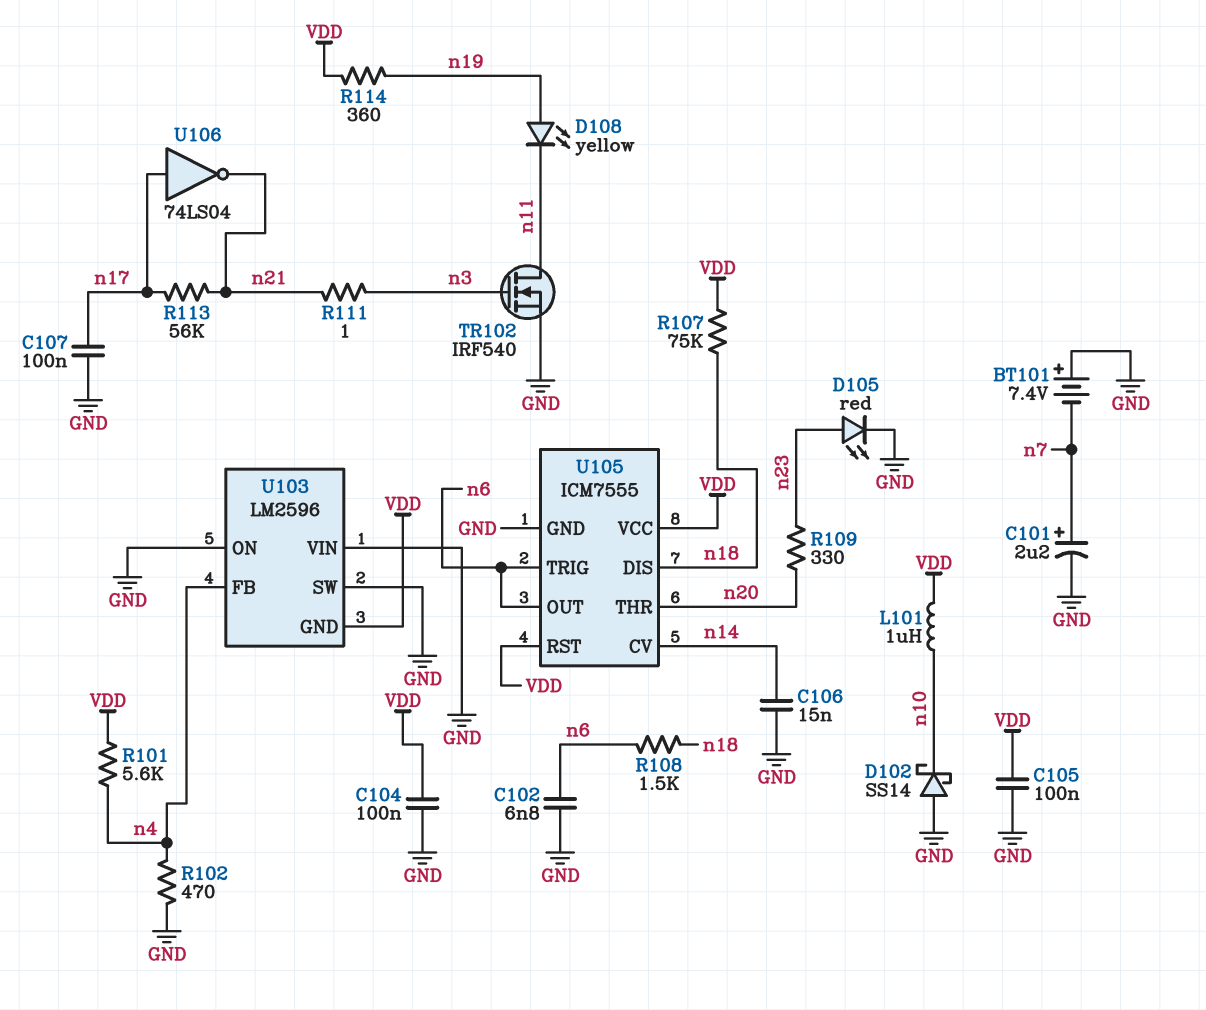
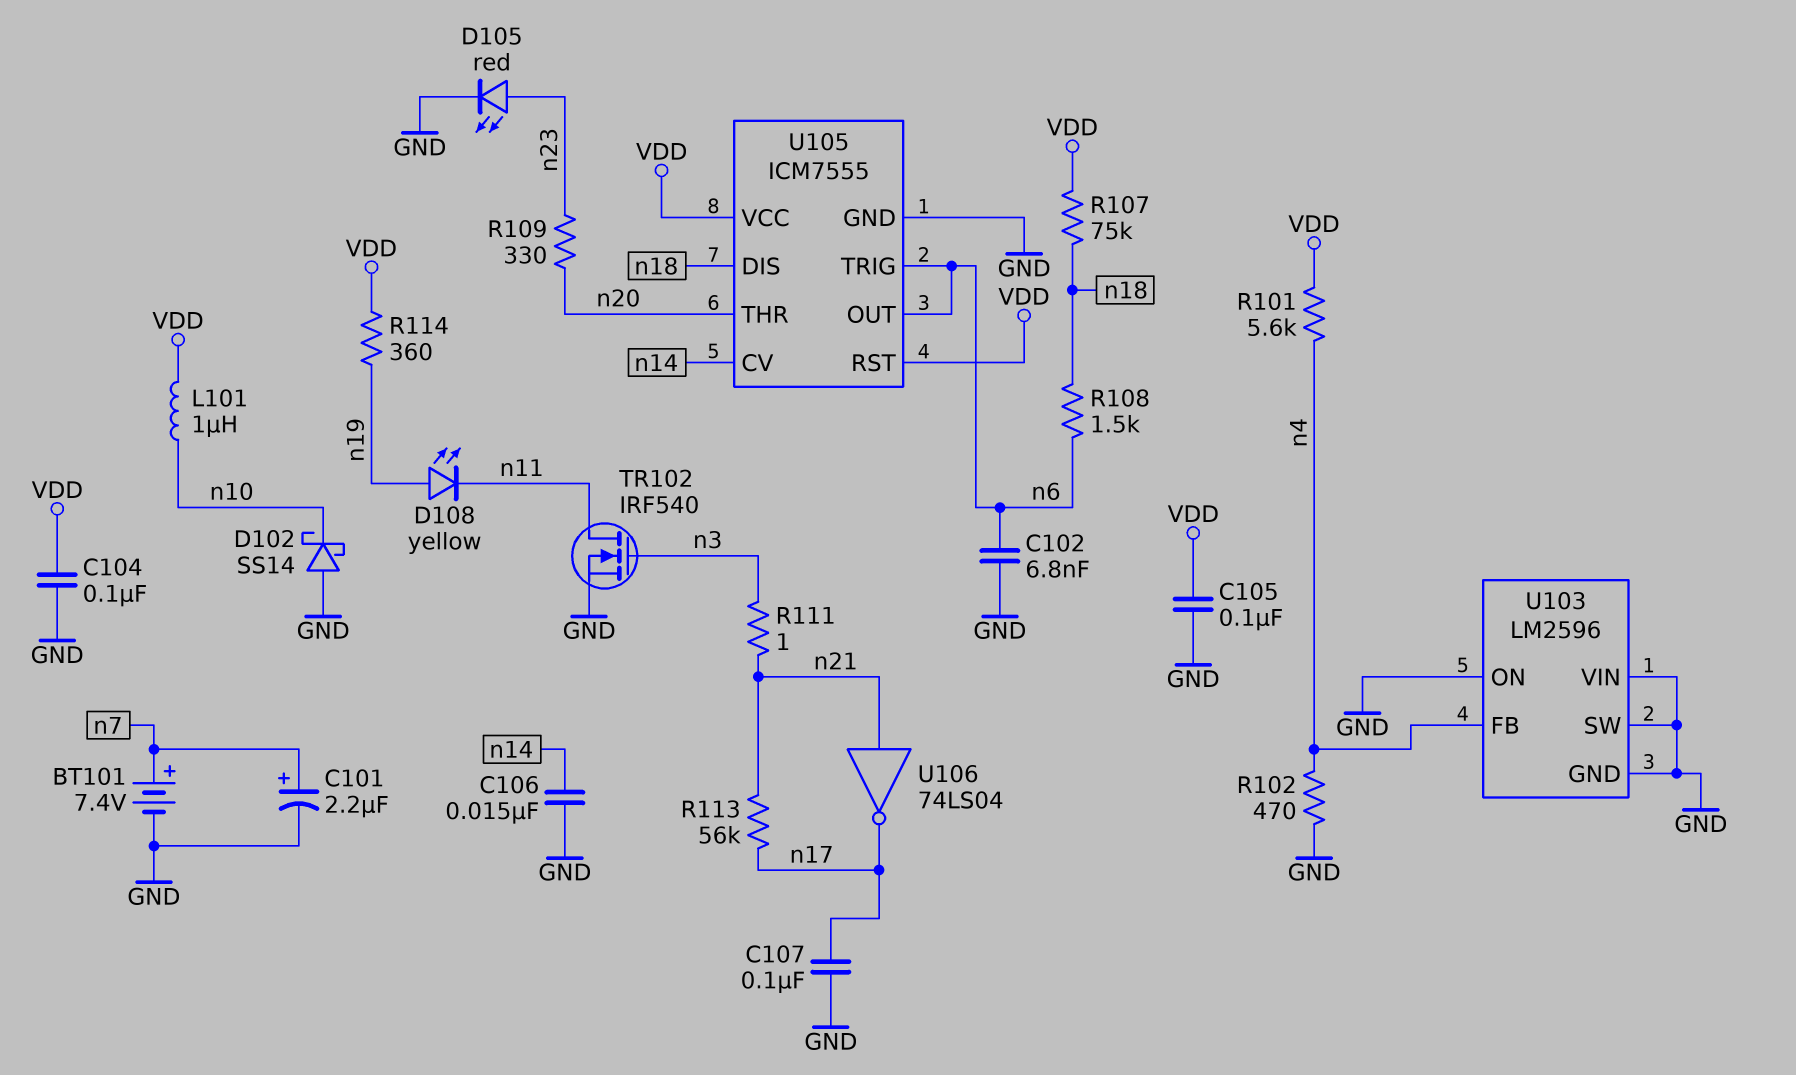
BT101: 7.4V (plus GND, minus n7) -> 7.4V (plus n7, minus GND)
U103 pin GND: VDD -> GND
U106: NOT 74LS04 (in n17, out n21) -> NOT 74LS04 (in n21, out n17)

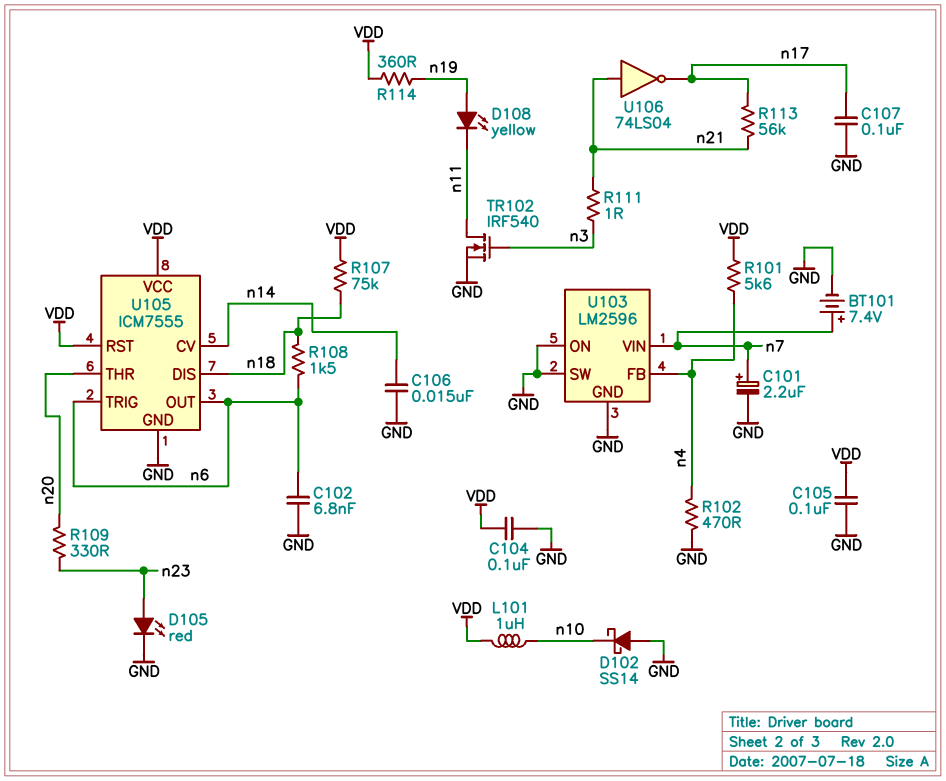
U103 pin VIN: GND -> n7

